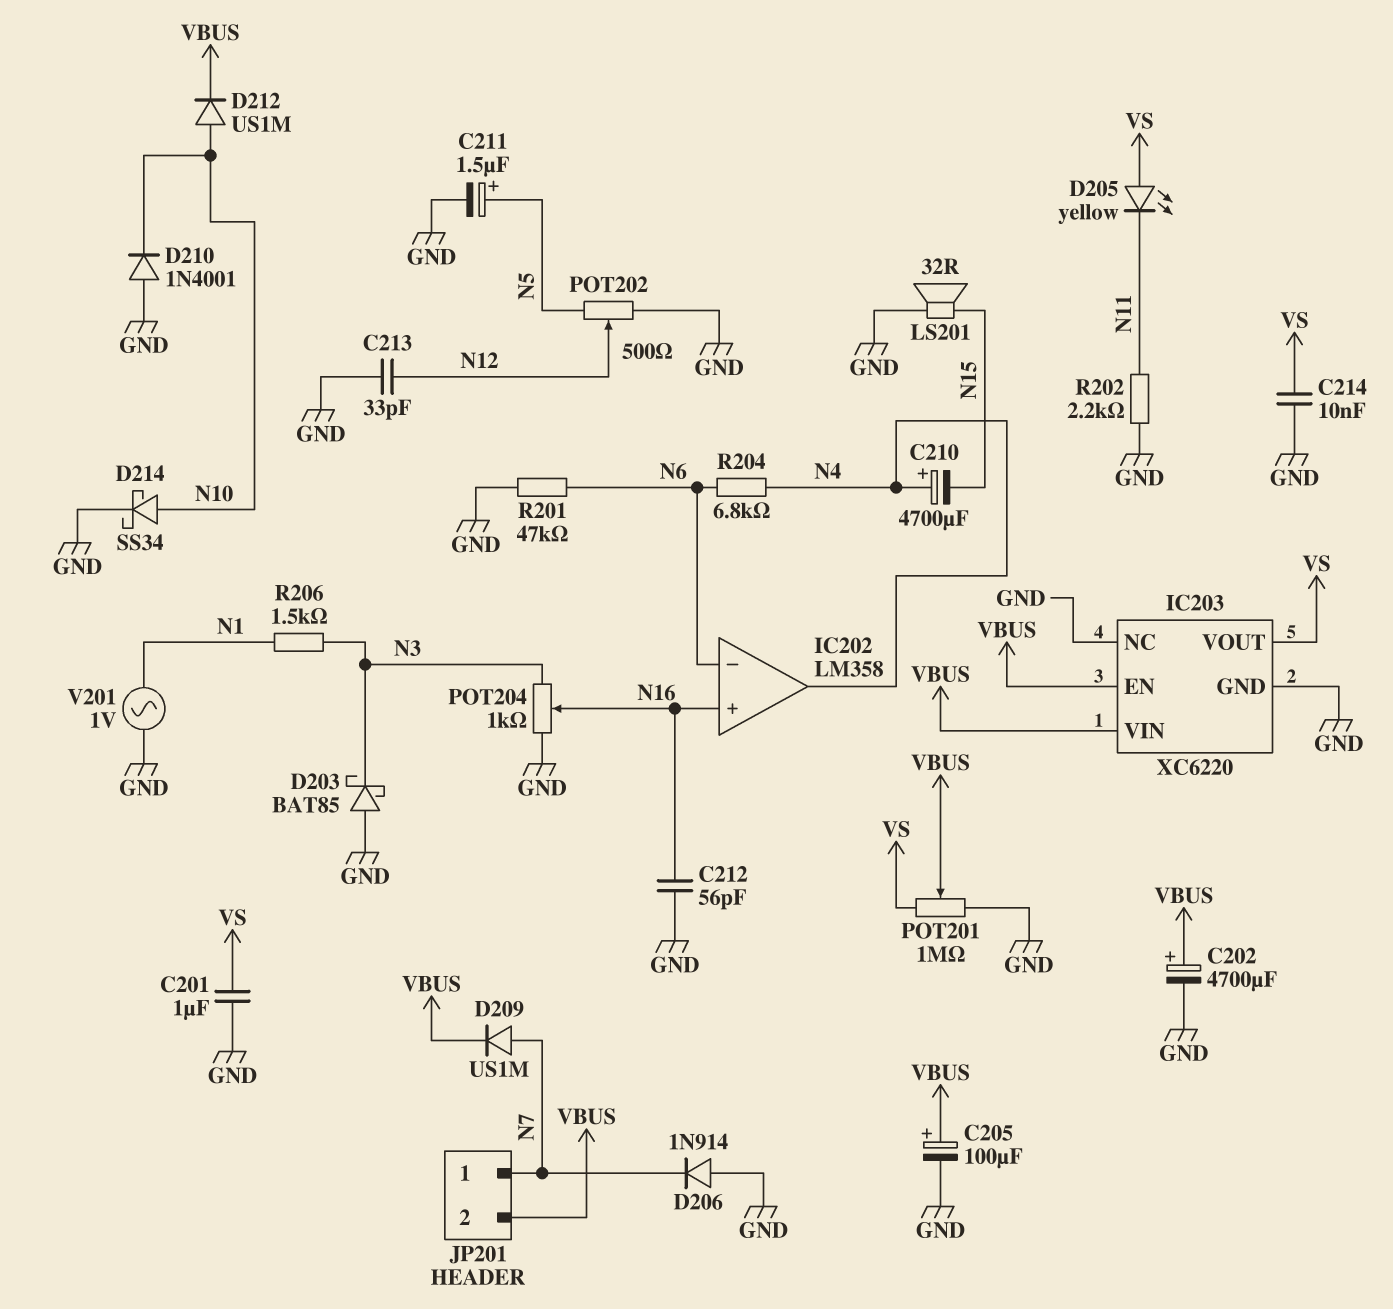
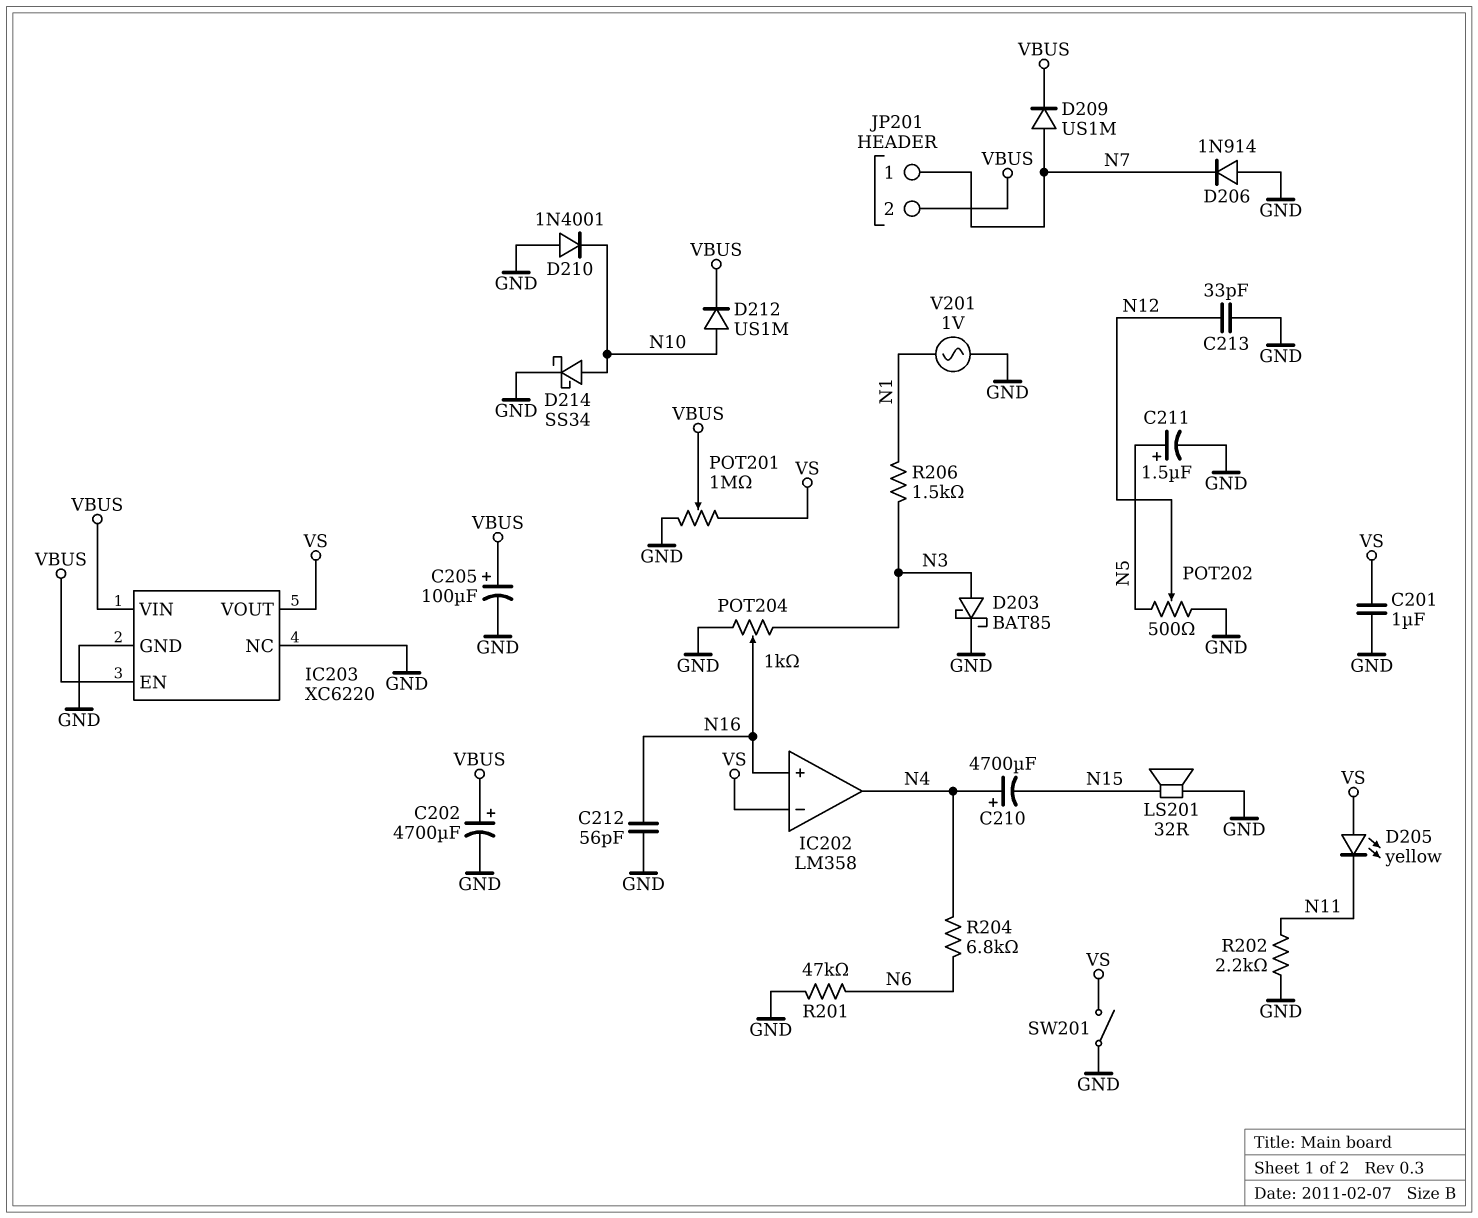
C214: 10nF (GND, VS) -> none
D203: schottky BAT85 (A GND, K N3) -> schottky BAT85 (A N3, K GND)
IC202 pin in-: N6 -> VS
SW201: none -> switch (GND, VS)

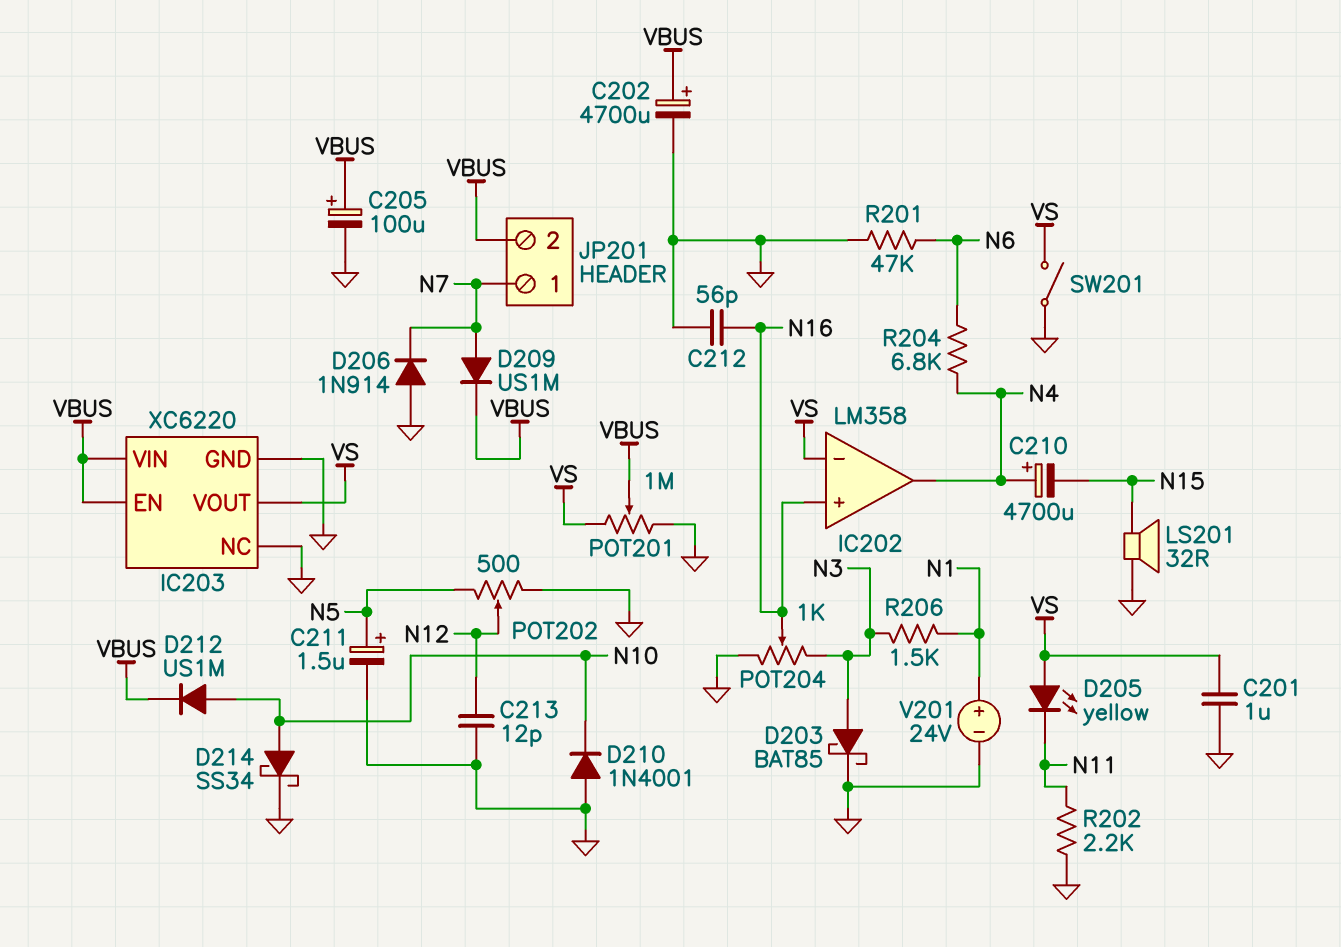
C213: 33pF (GND, N12) -> 12pF (GND, N12)
V201: AC 1V (GND, N1) -> 24V (plus N1, minus GND)

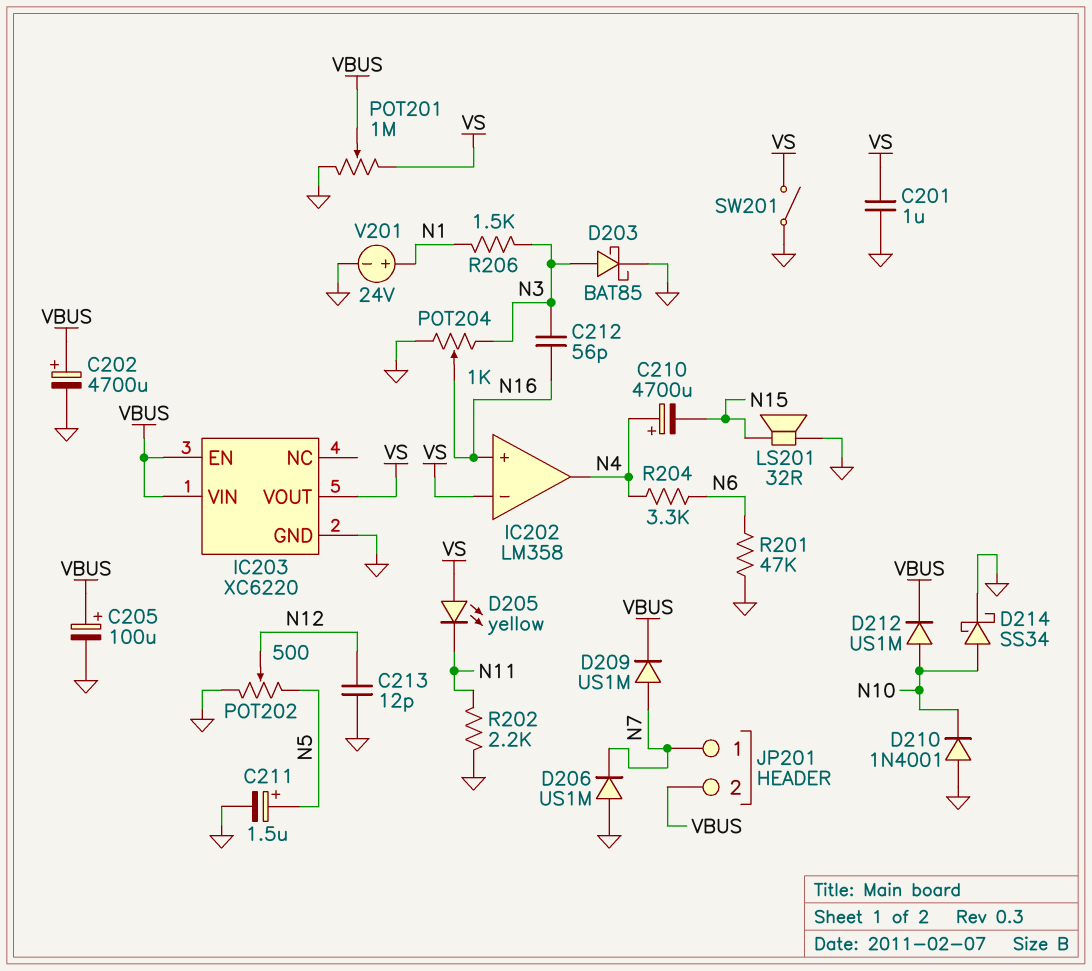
C212: 56pF (GND, N16) -> 56pF (N3, N16)
D206: diode 1N914 (A GND, K N7) -> diode US1M (A GND, K N7)
IC203 pin NC: GND -> none
R204: 6.8k (N4, N6) -> 3.3k (N4, N6)

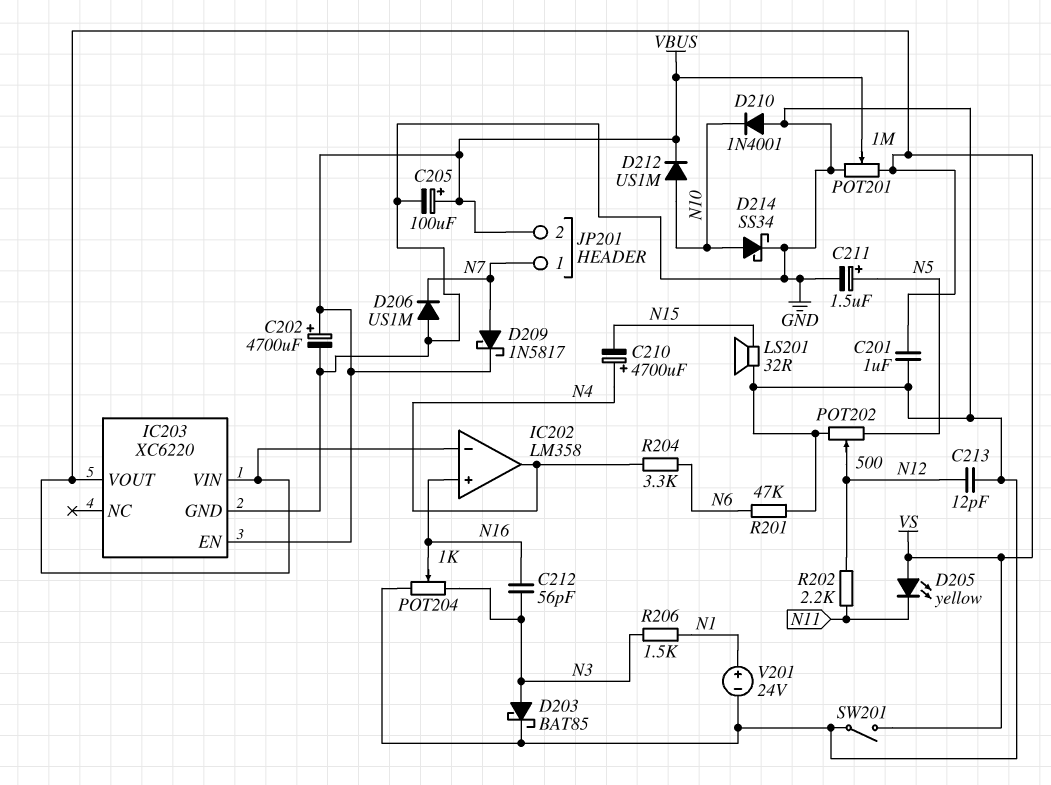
D209: diode US1M (A N7, K VBUS) -> schottky 1N5817 (A N7, K VBUS)
IC203 pin VIN: VBUS -> VS
R202: 2.2k (GND, N11) -> 2.2k (N11, N12)

